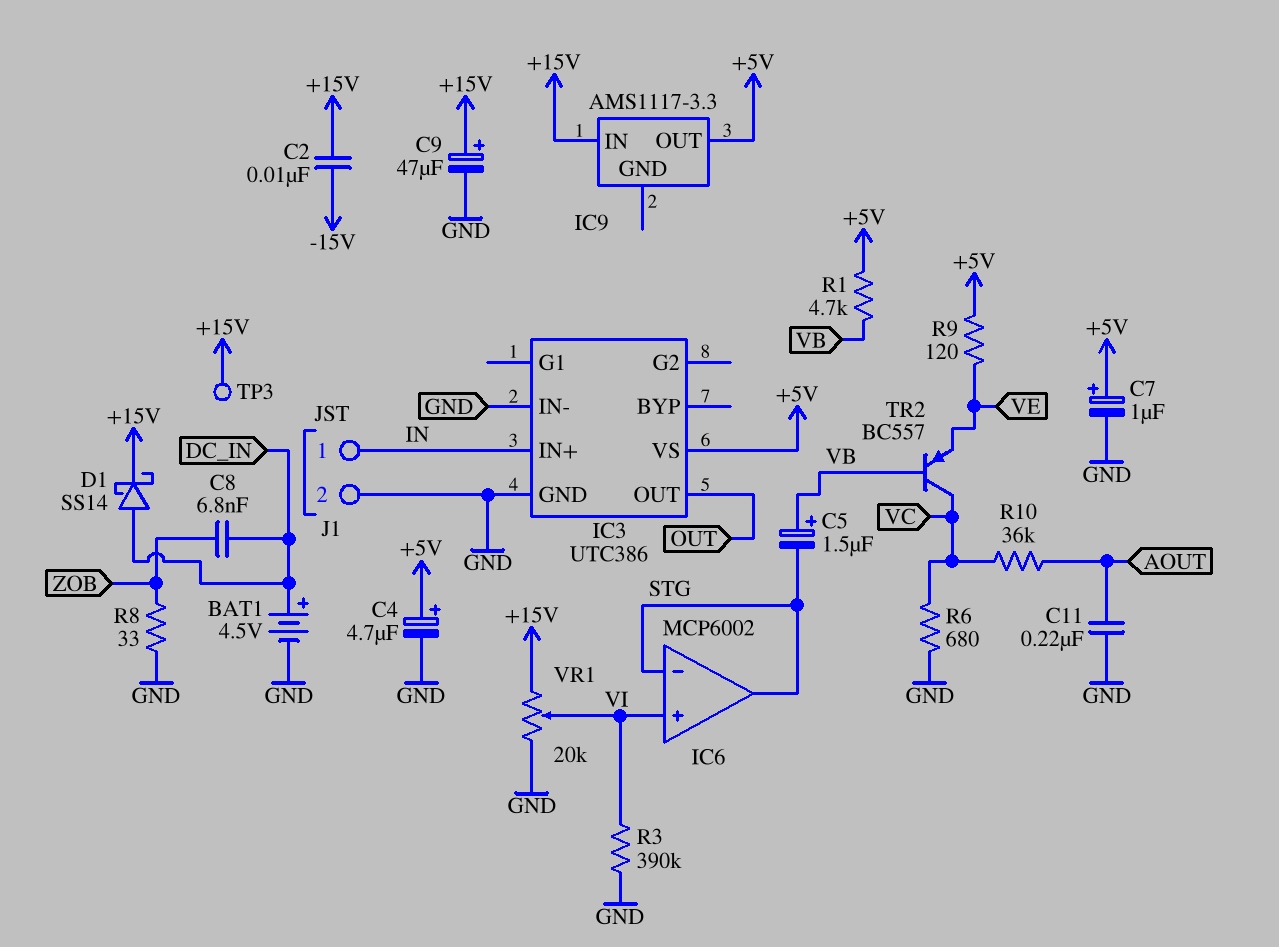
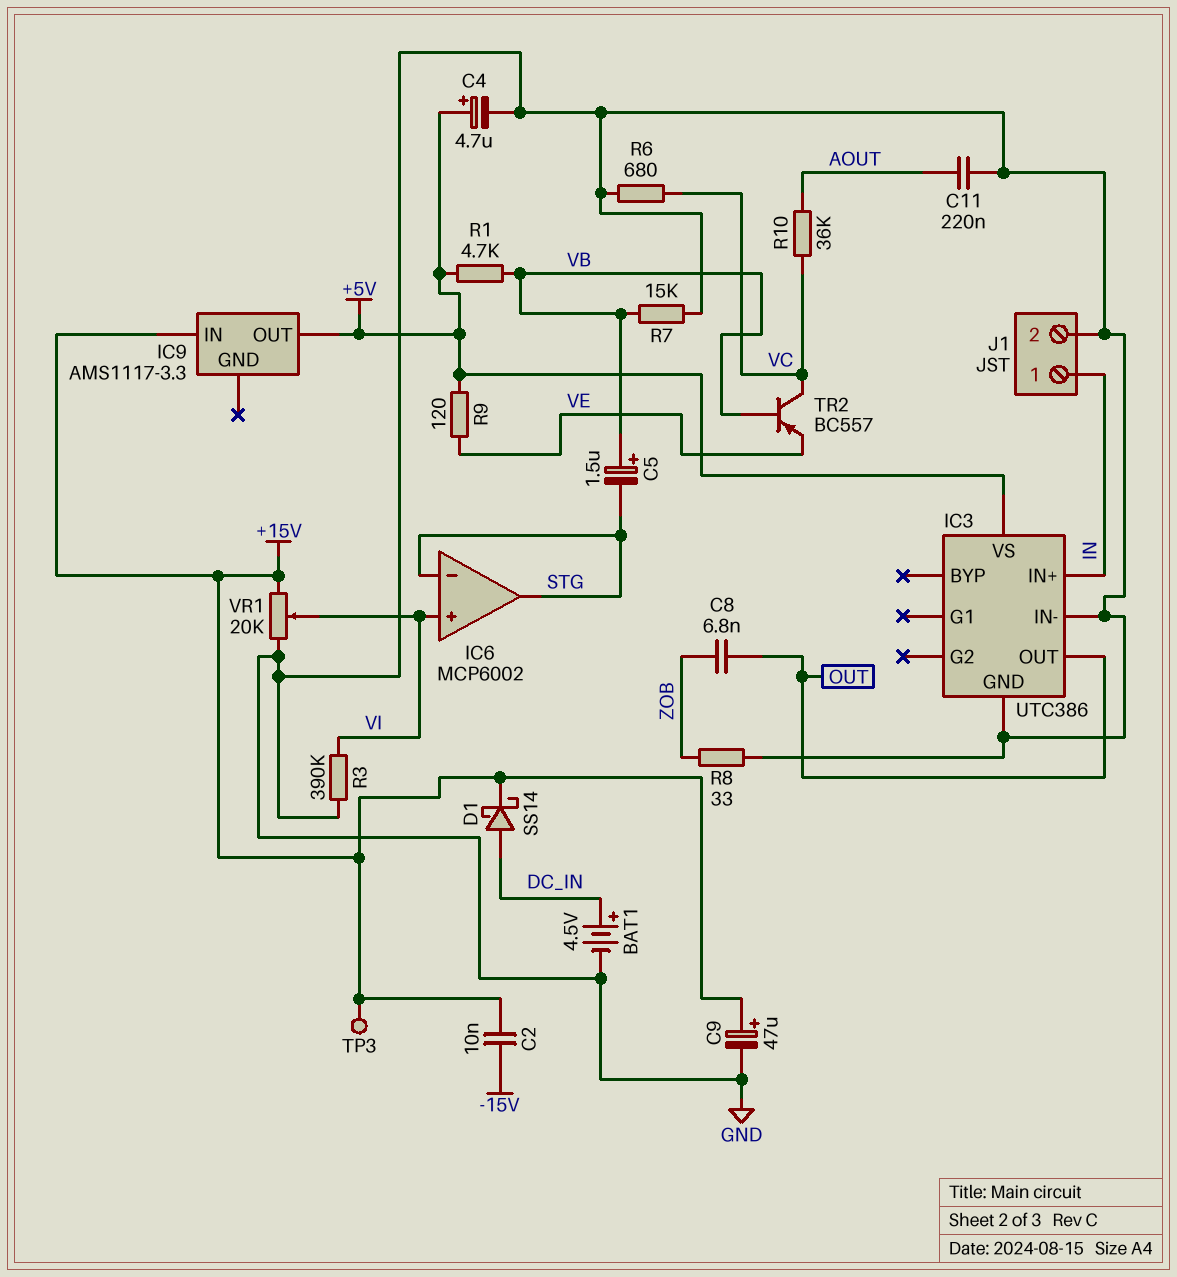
C7: 1uF (plus +5V, minus GND) -> none
C8: 6.8nF (DC_IN, ZOB) -> 6.8nF (OUT, ZOB)
R7: none -> 15k (GND, VB)

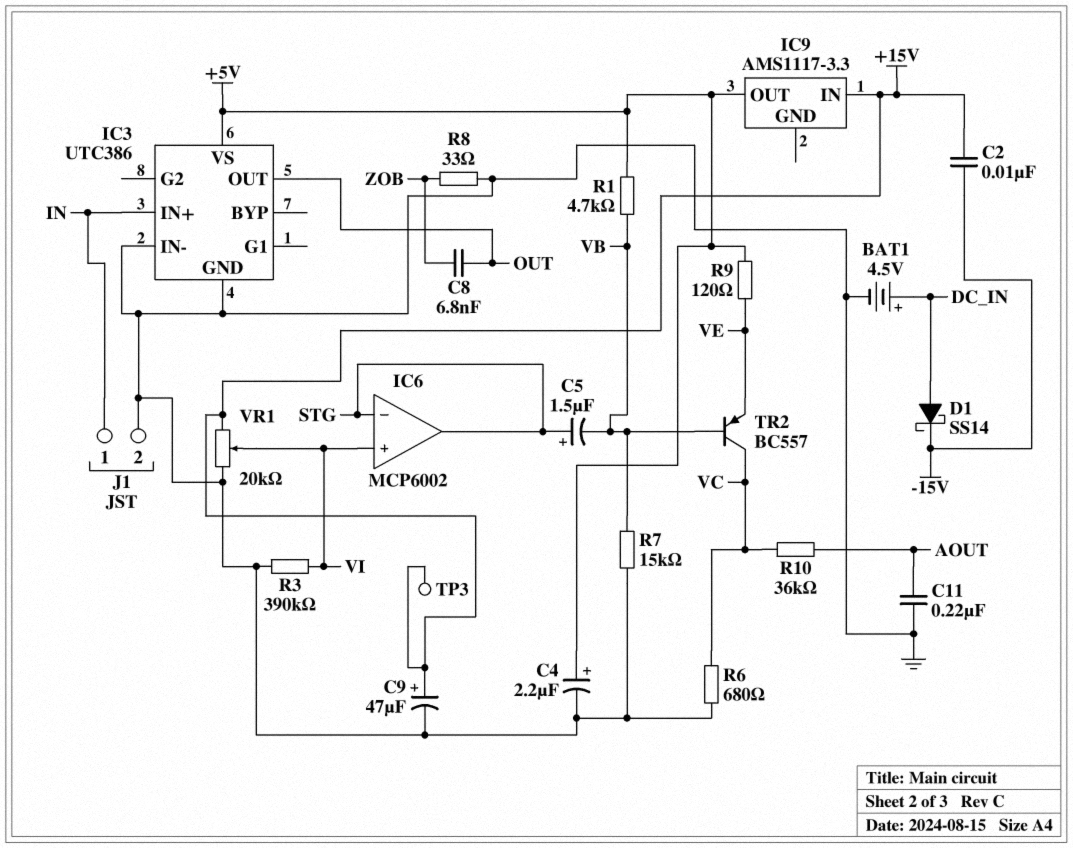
C4: 4.7uF (plus +5V, minus GND) -> 2.2uF (plus +5V, minus GND)
C5: 1.5uF (plus VB, minus STG) -> 1.5uF (plus STG, minus VB)
D1: schottky SS14 (A DC_IN, K +15V) -> schottky SS14 (A DC_IN, K -15V)

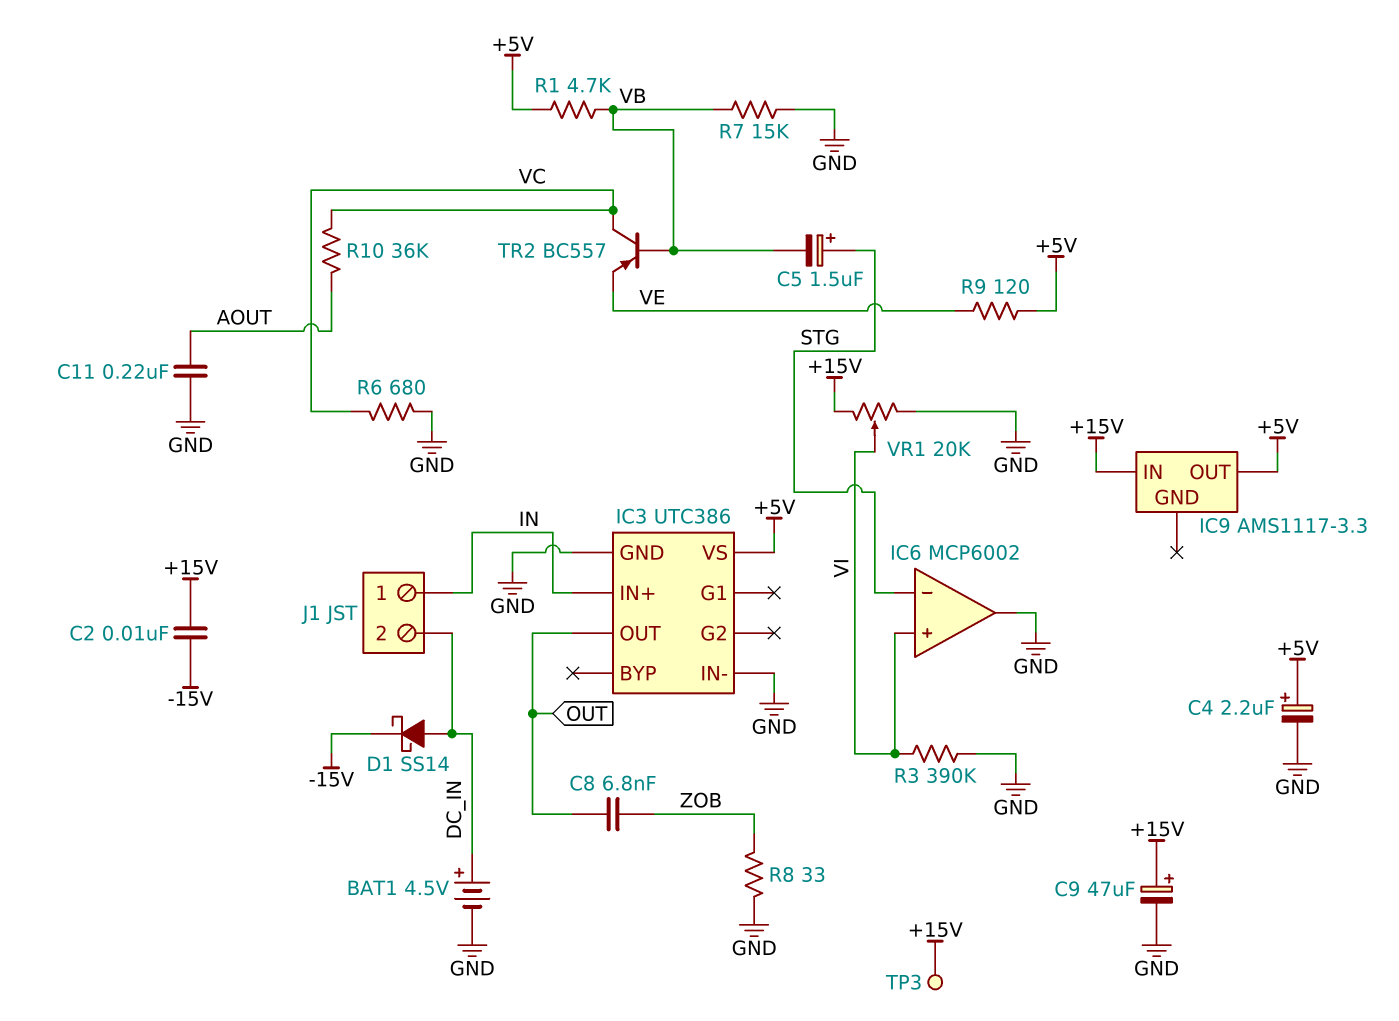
IC6 pin out: STG -> GND
J1 pin 2: GND -> DC_IN

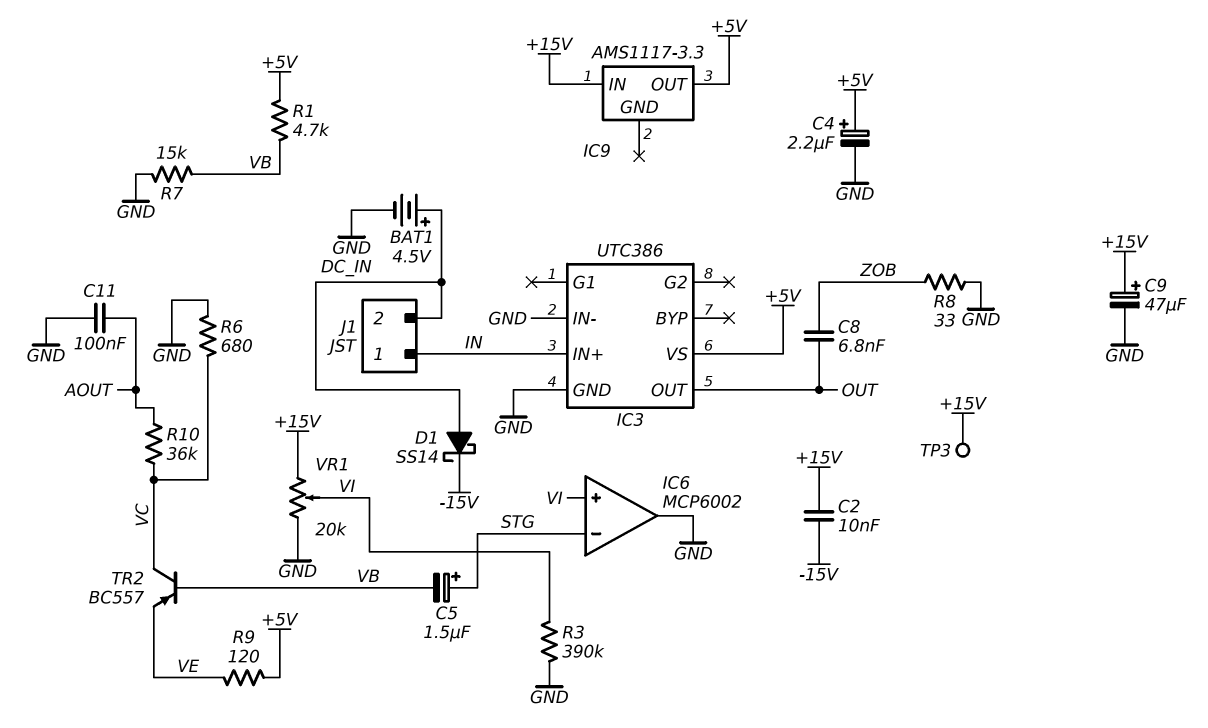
C11: 220nF (AOUT, GND) -> 100nF (AOUT, GND)

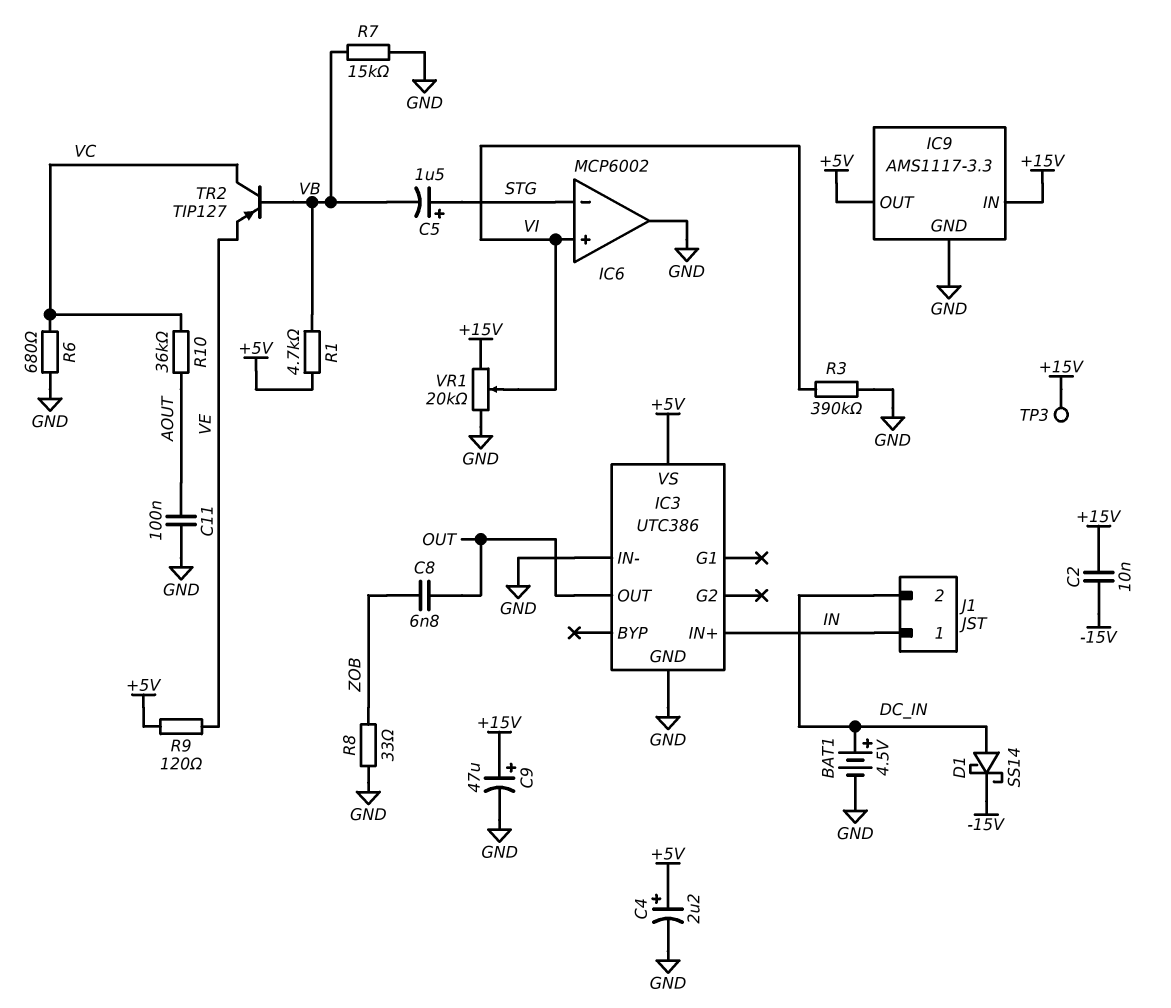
IC9 pin GND: none -> GND
TR2: PNP BC557 (B VB, C VC, E VE) -> PNP TIP127 (B VB, C VC, E VE)

